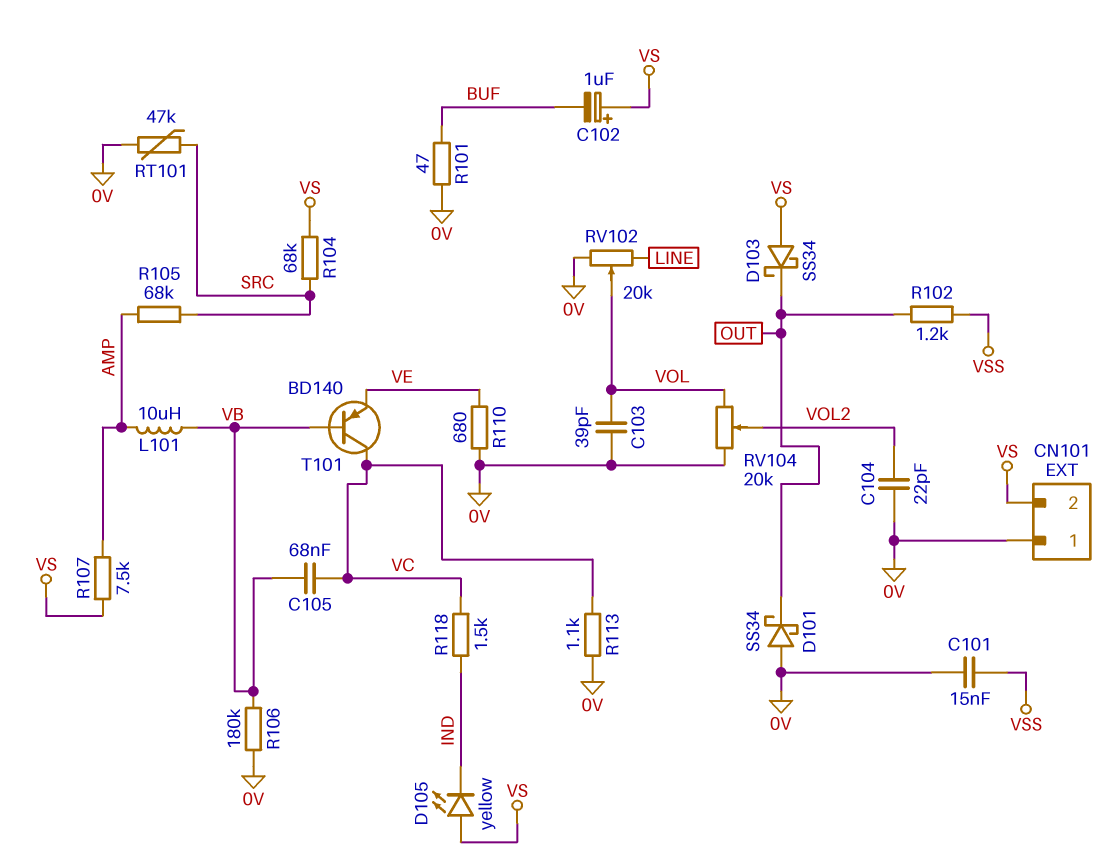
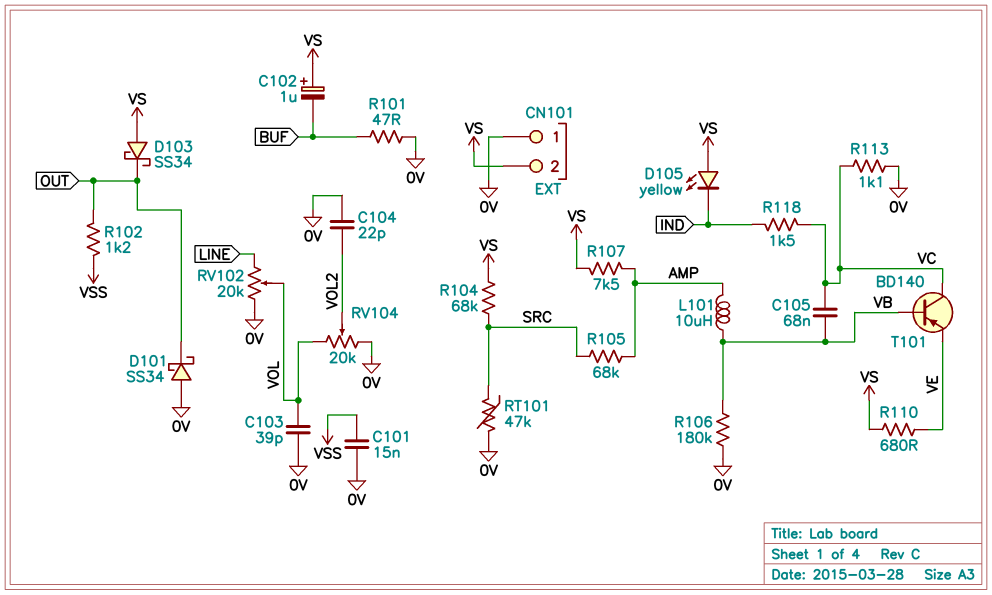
R110: 680 (0V, VE) -> 680 (VE, VS)

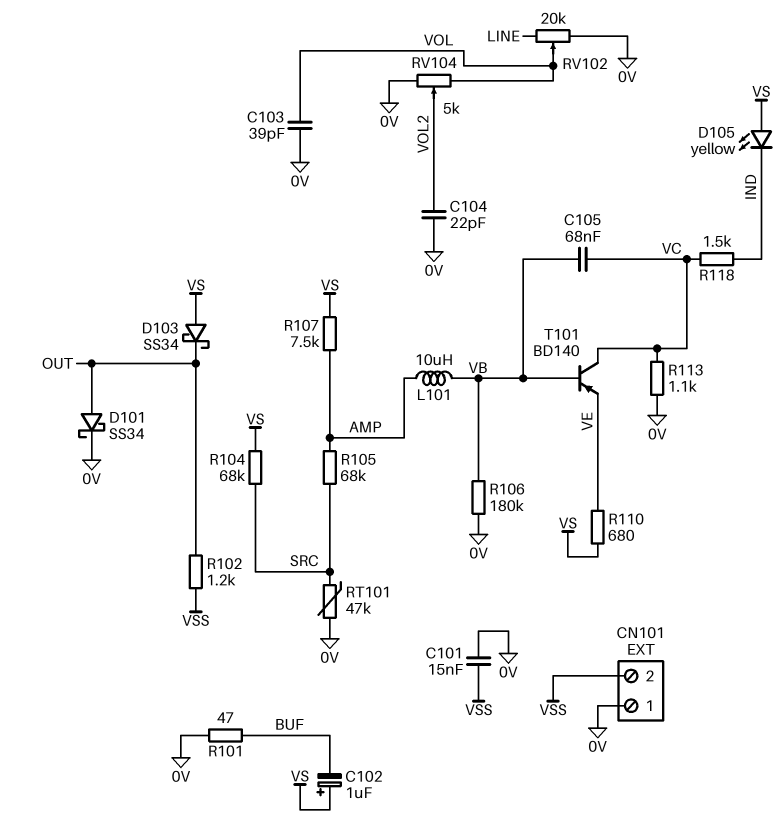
CN101 pin 2: VS -> VSS
D101: schottky SS34 (A 0V, K OUT) -> schottky SS34 (A OUT, K 0V)
RV104: 20k (0V, VOL, wiper VOL2) -> 5k (0V, VOL, wiper VOL2)

